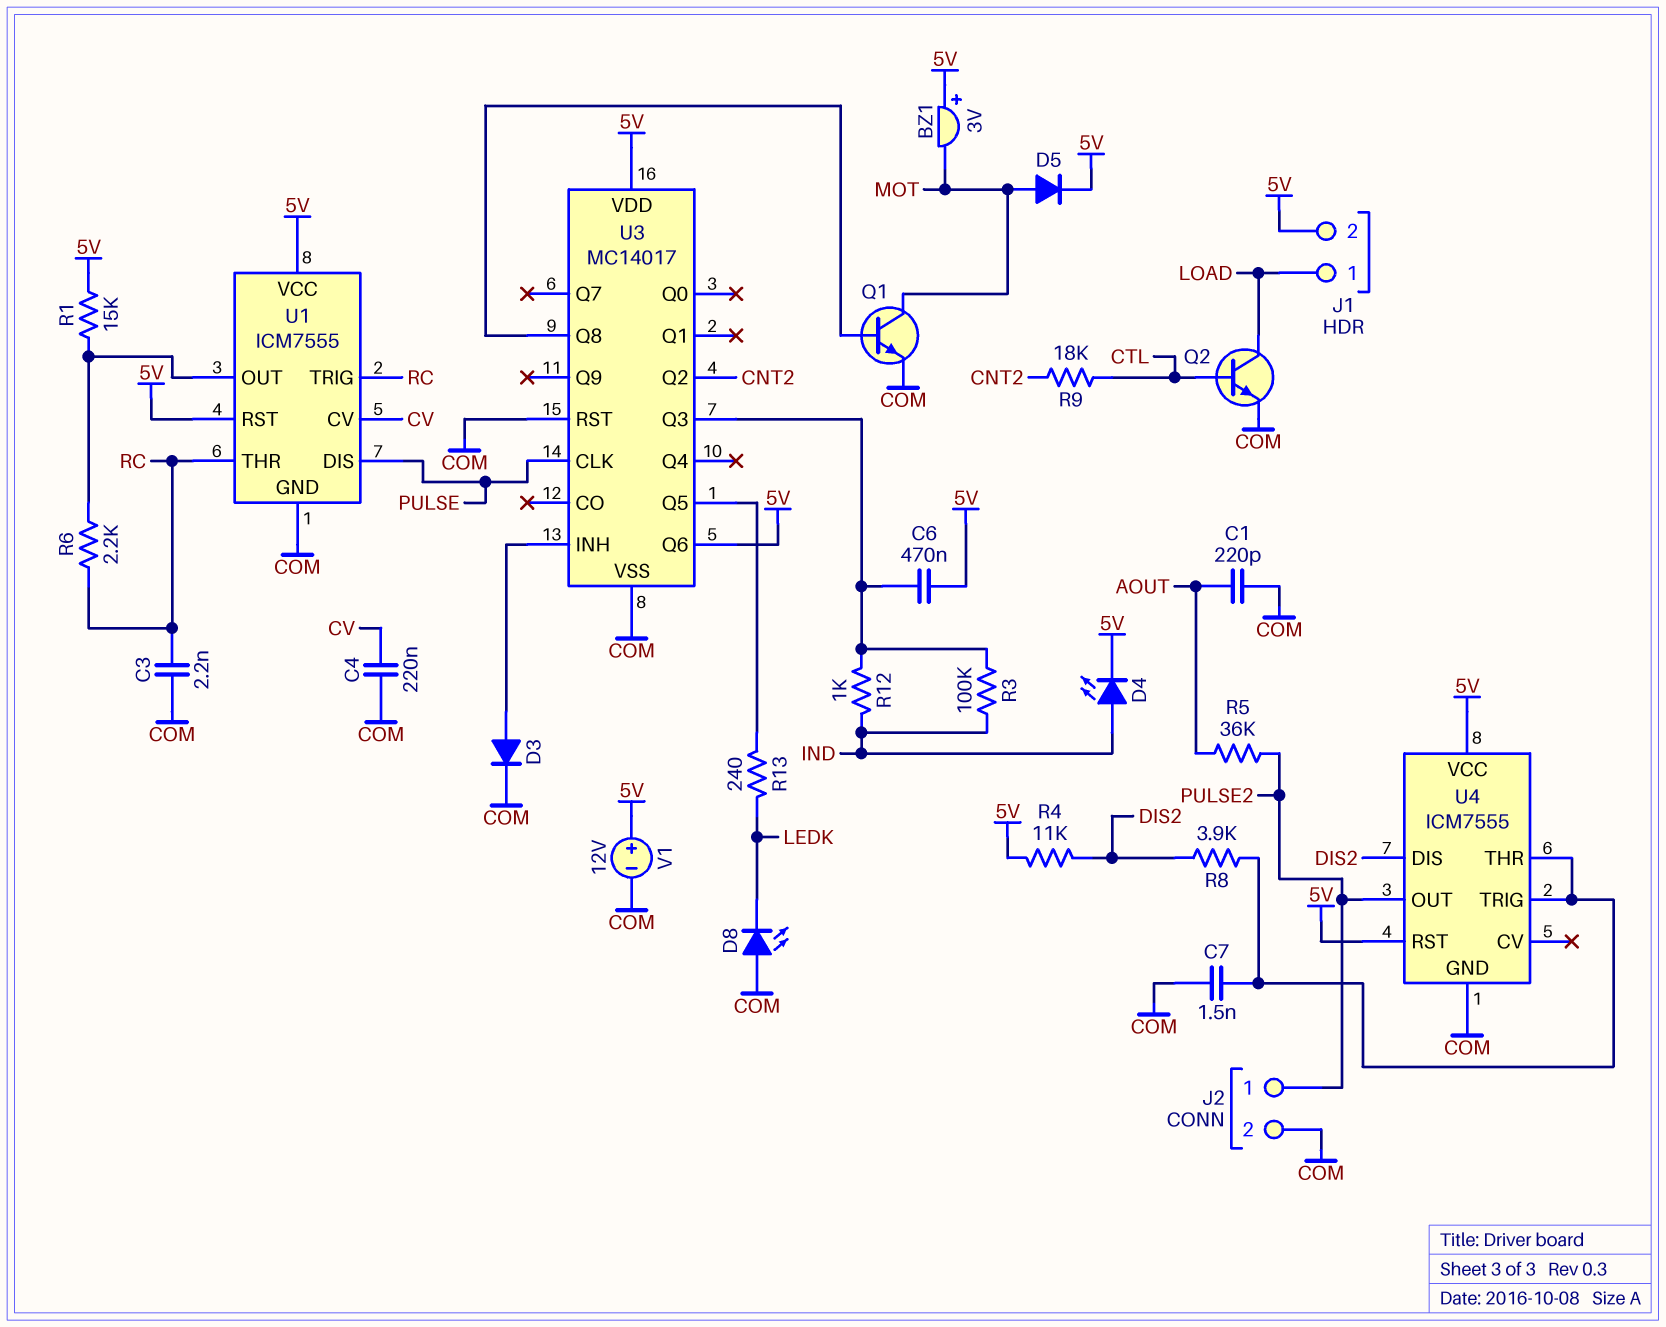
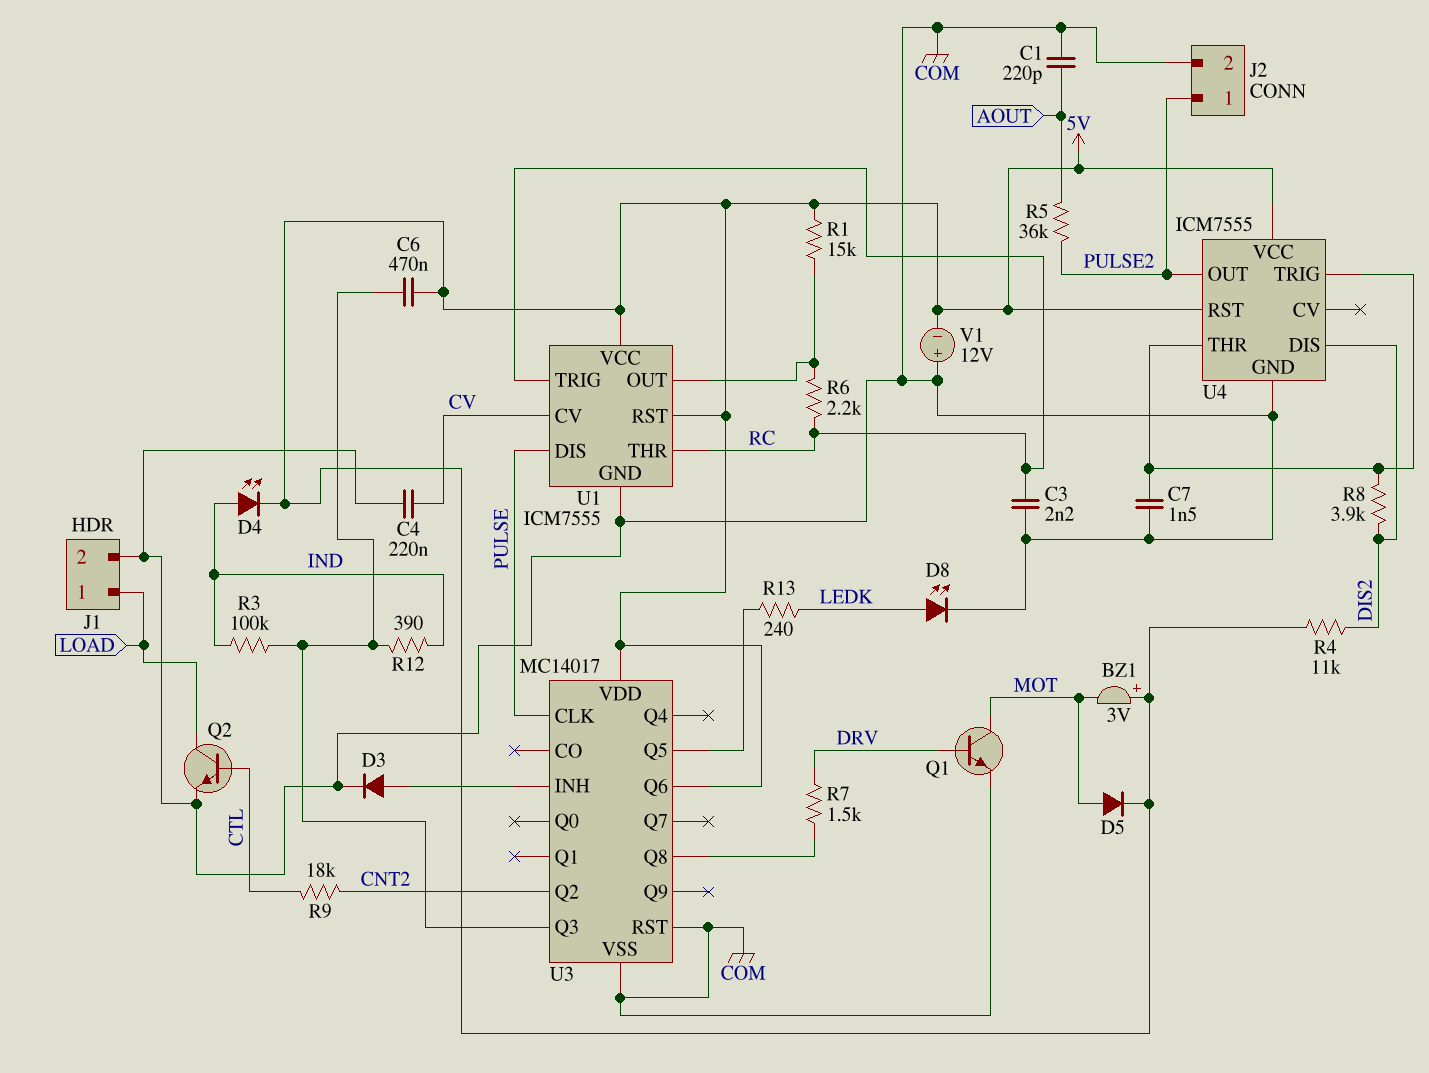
D8: LED (A COM, K LEDK) -> LED (A LEDK, K COM)
J1 pin 2: 5V -> COM
Q1: NPN (B U3/Q8, C MOT, E COM) -> NPN (B DRV, C MOT, E COM)
R7: none -> 1.5k (DRV, U3/Q8)
R12: 1k (IND, U3/Q3) -> 390 (IND, U3/Q3)
V1: 12V (plus 5V, minus COM) -> 12V (plus COM, minus 5V)

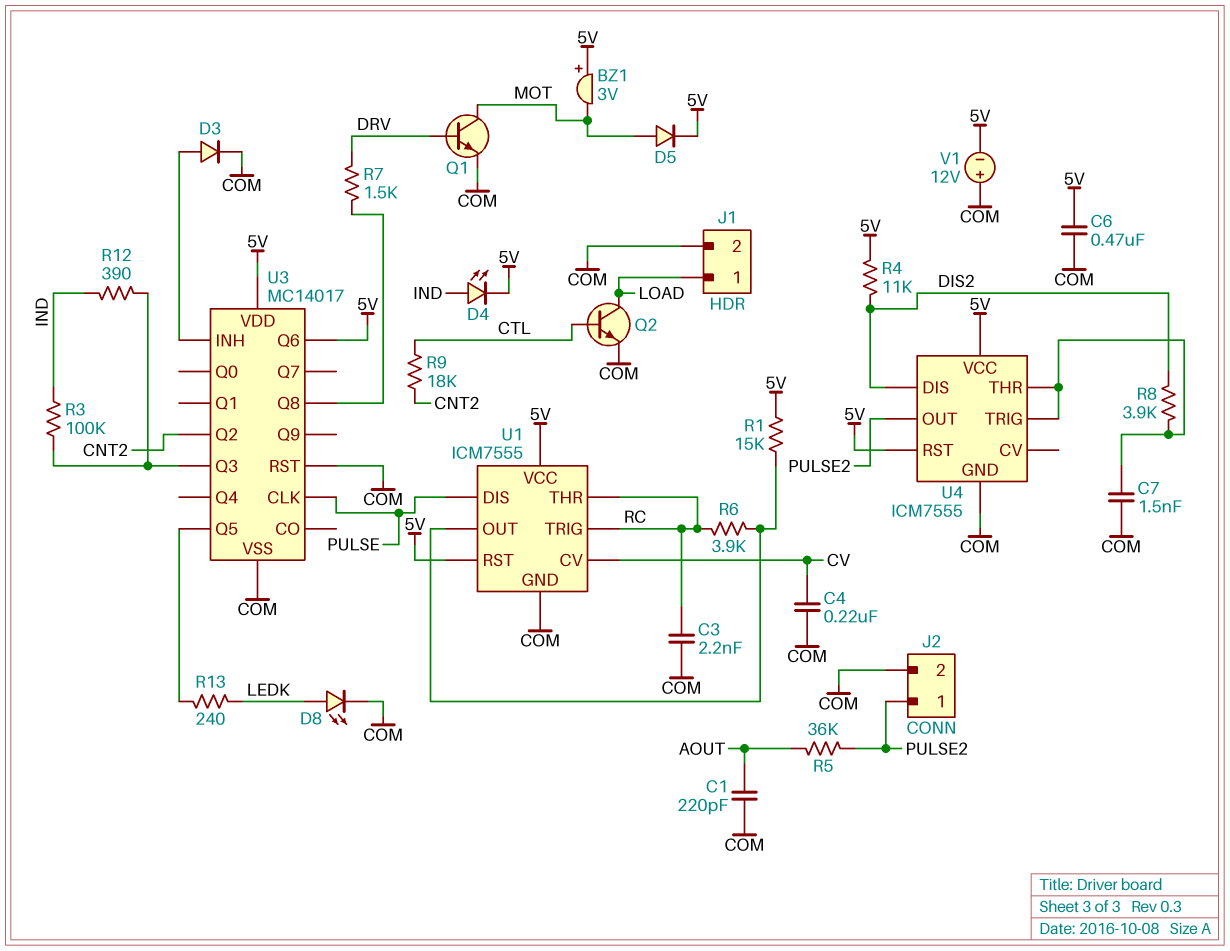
C6: 470nF (5V, U3/Q3) -> 470nF (5V, COM)
R6: 2.2k (RC, U1/OUT) -> 3.9k (RC, U1/OUT)

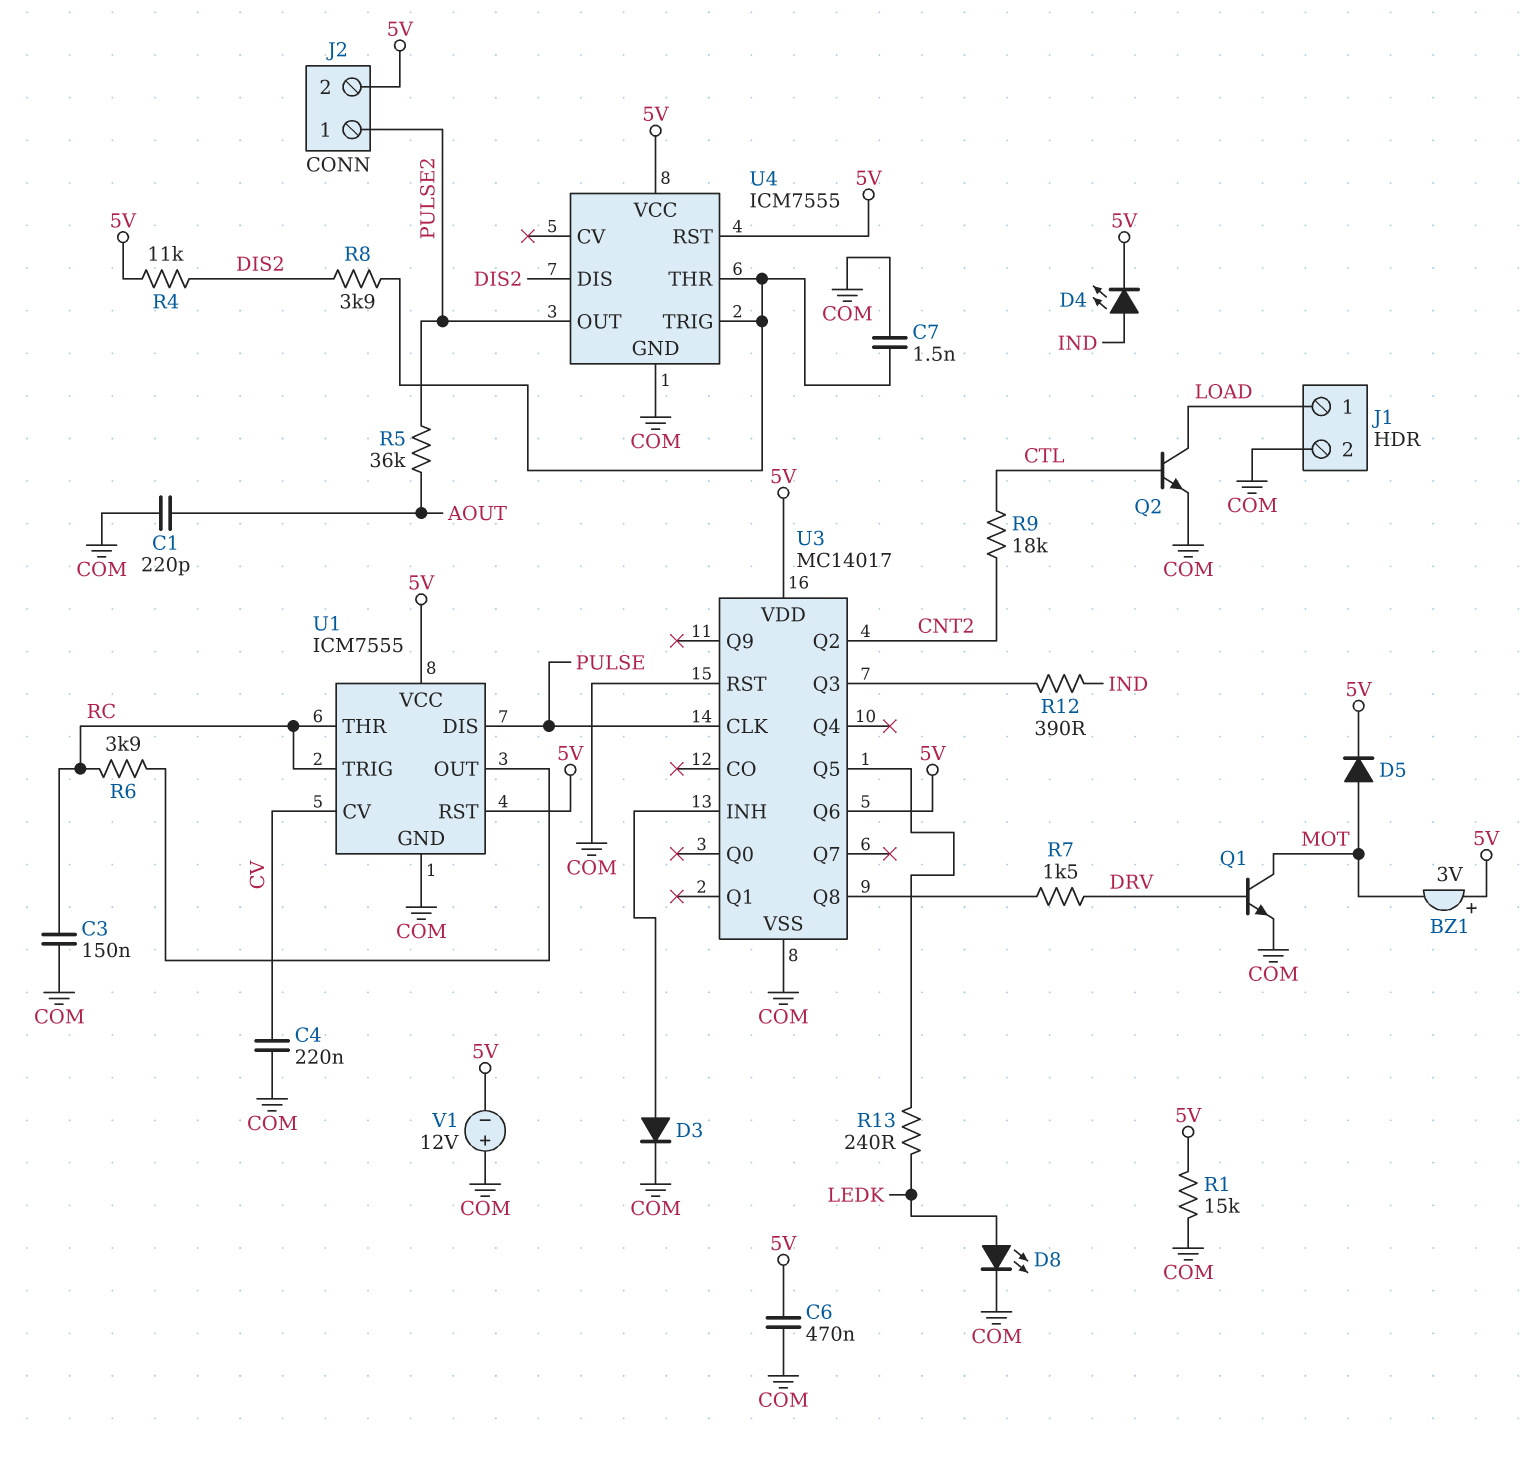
C3: 2.2nF (COM, RC) -> 150nF (COM, RC)
J2 pin 2: COM -> 5V
R1: 15k (5V, U1/OUT) -> 15k (5V, COM)
R3: 100k (IND, U3/Q3) -> none

